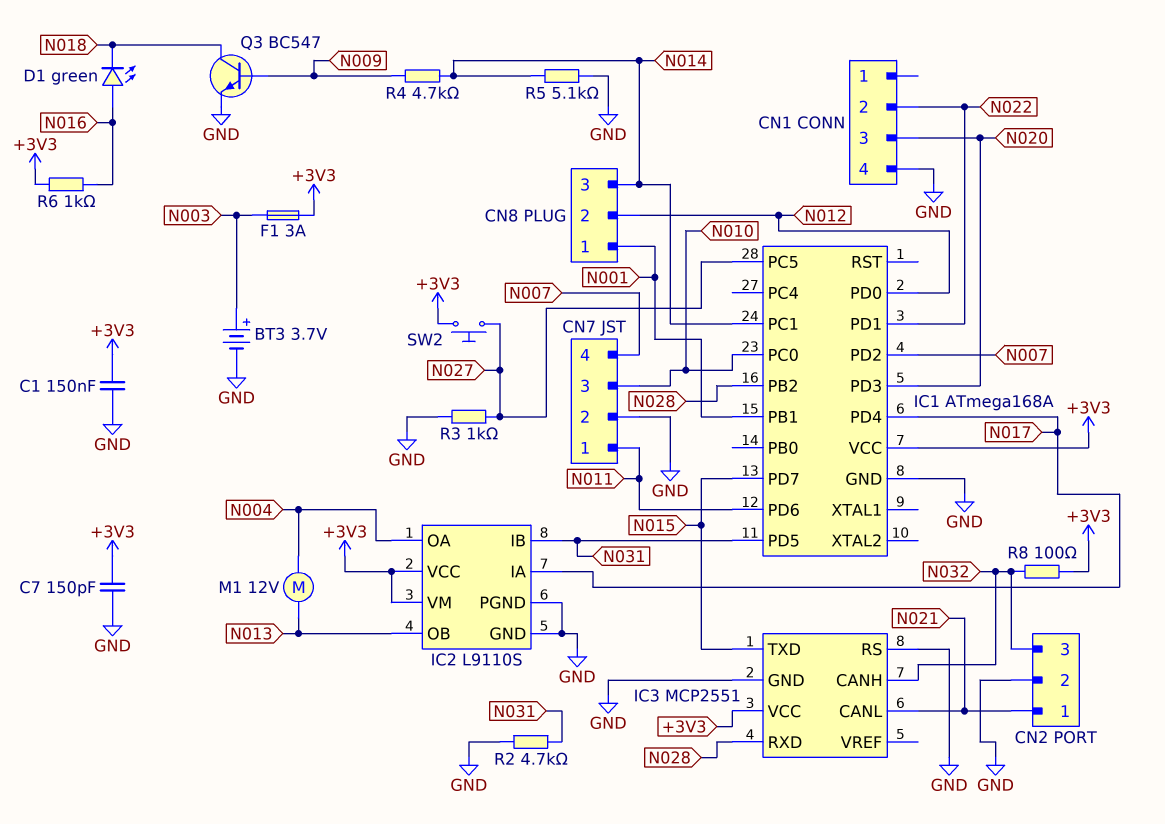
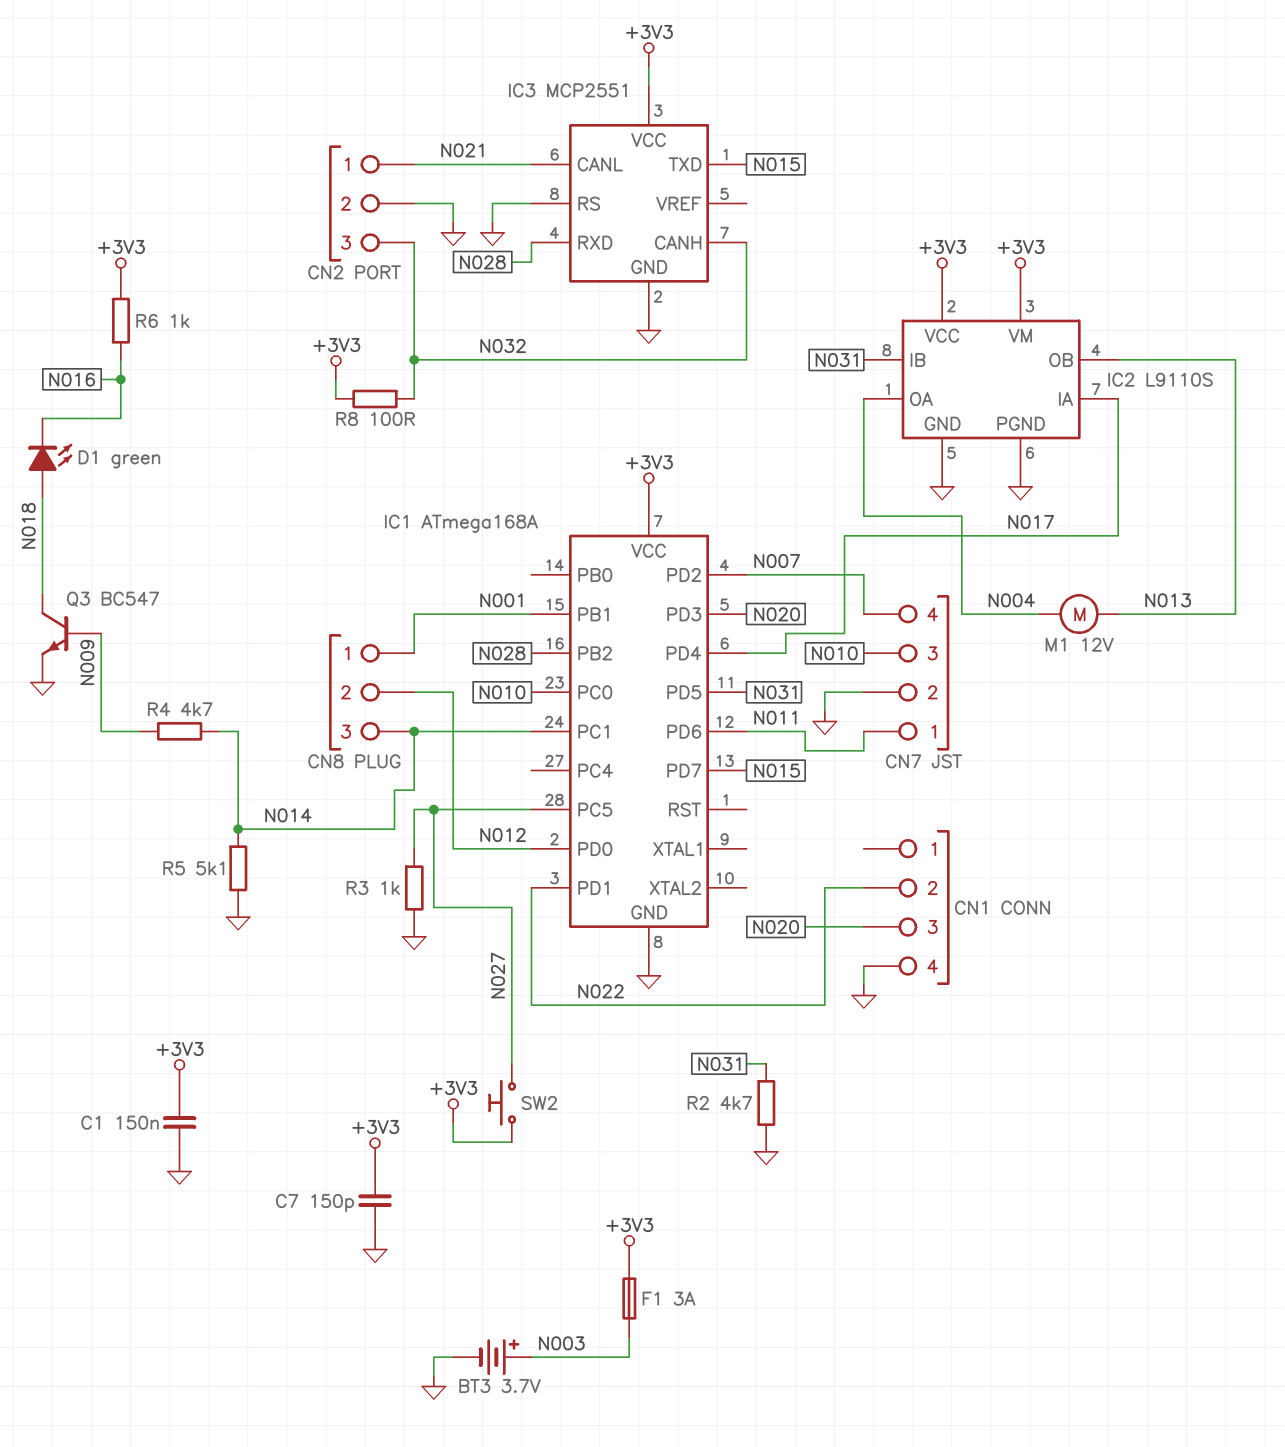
D1: LED green (A N016, K N018) -> LED green (A N018, K N016)

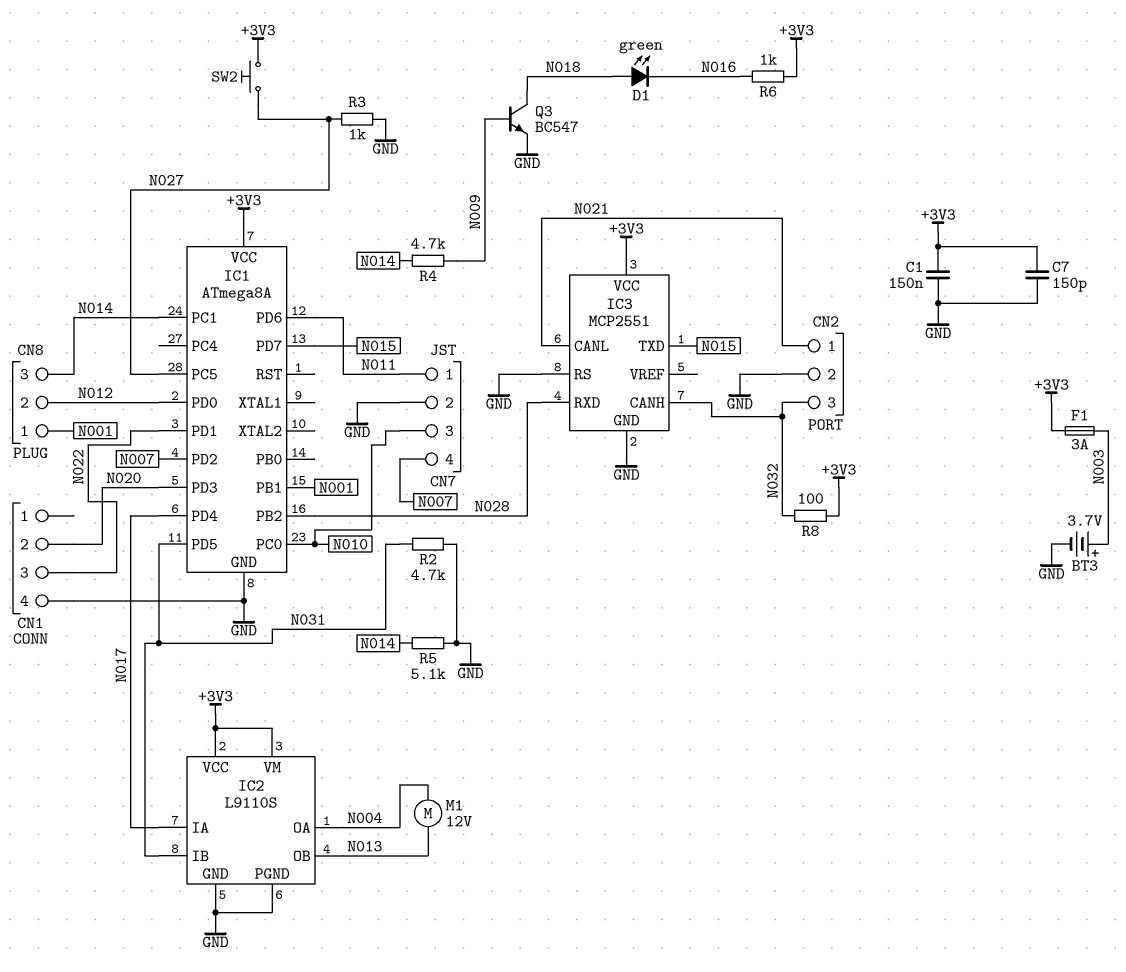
CN1 pin 2: N022 -> N020
CN1 pin 3: N020 -> N022
IC1: ATmega168A -> ATmega8A

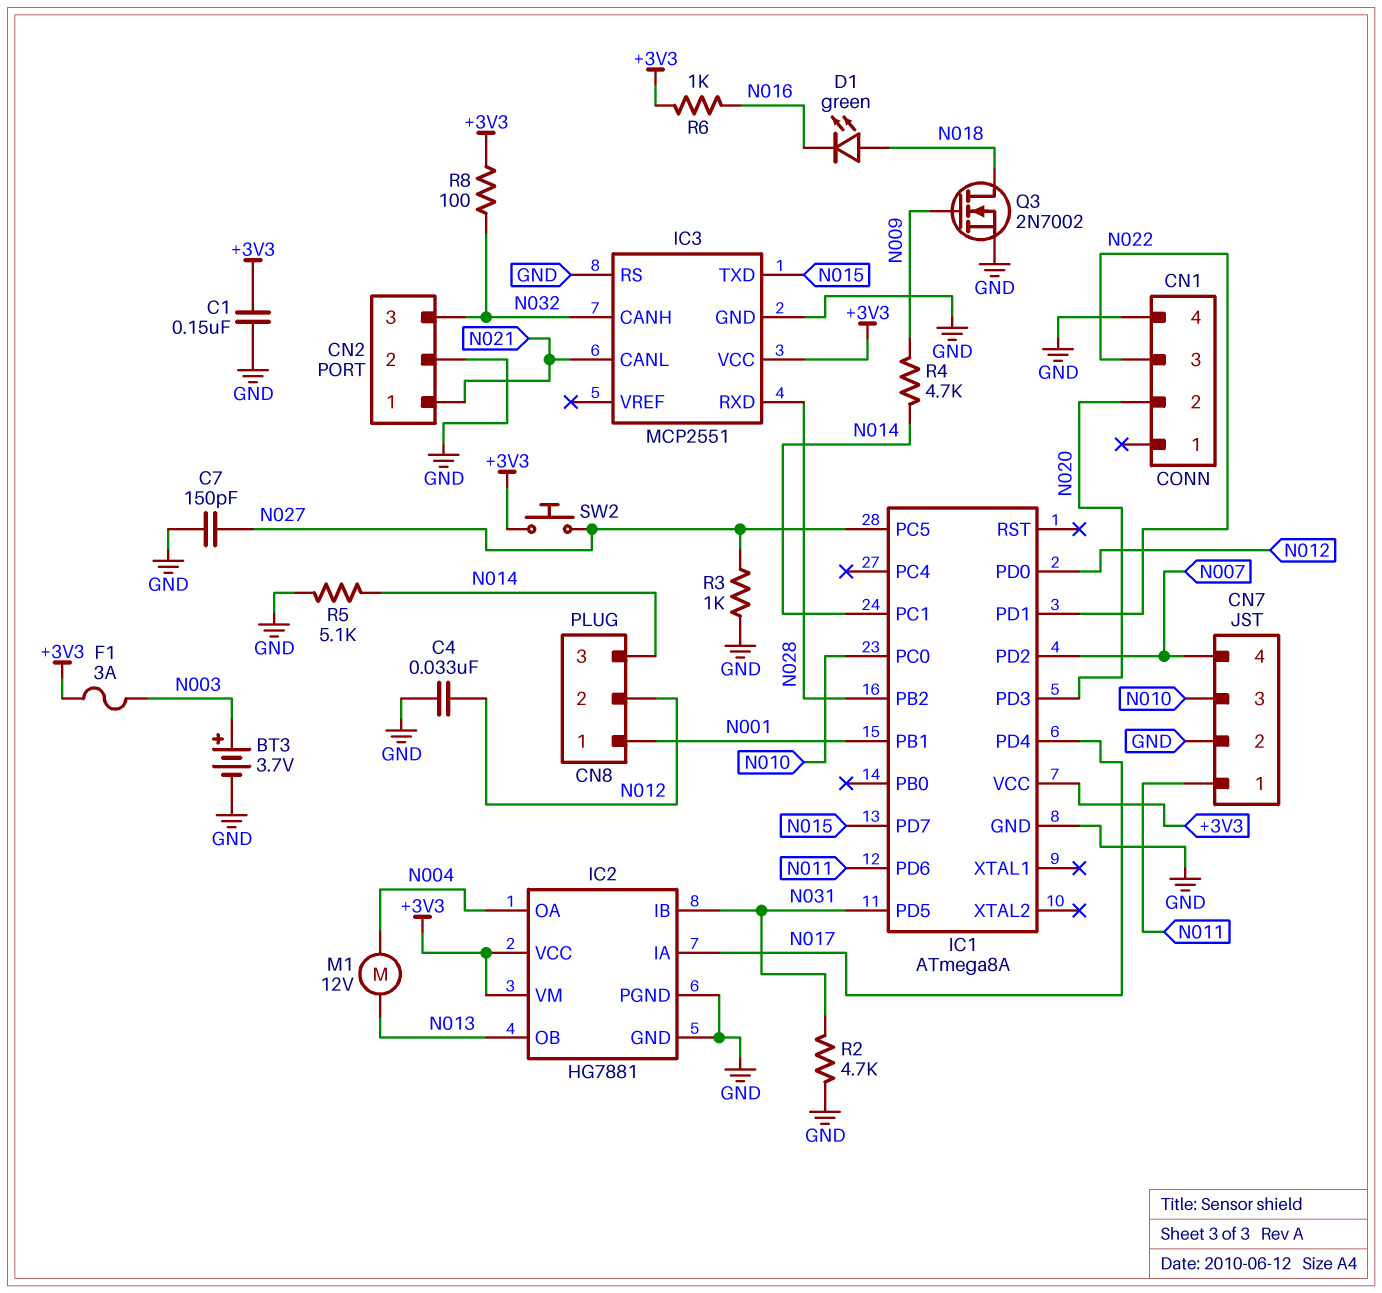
C4: none -> 33nF (GND, N012)
C7: 150pF (+3V3, GND) -> 150pF (GND, N027)
IC2: L9110S -> HG7881
Q3: NPN BC547 (B N009, C N018, E GND) -> NMOS 2N7002 (G N009, D N018, S GND)

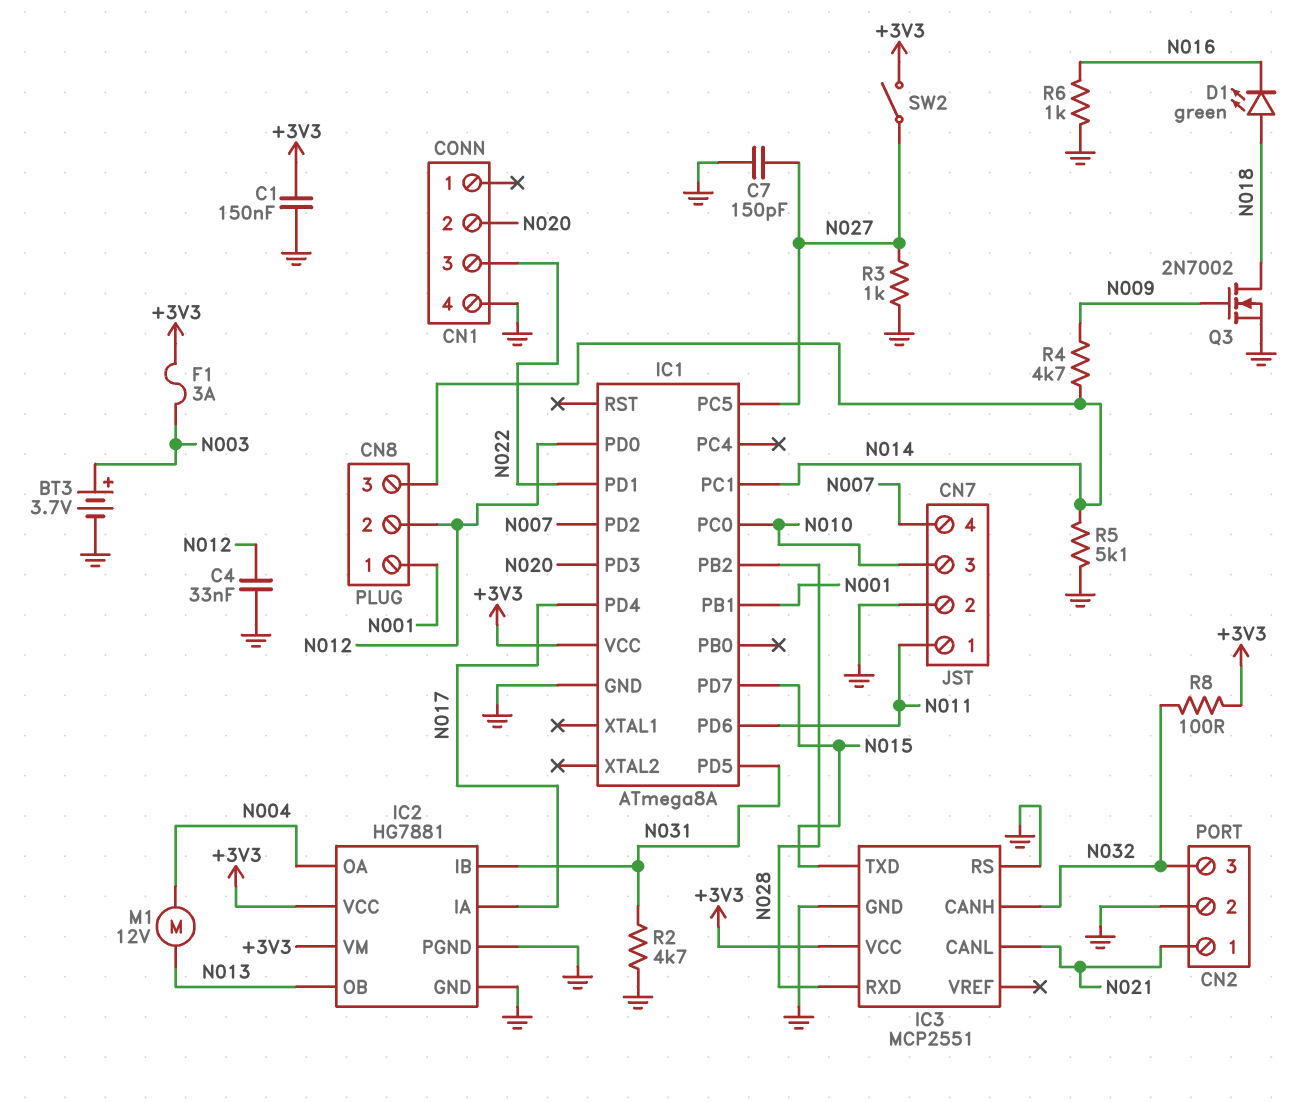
R6: 1k (+3V3, N016) -> 1k (GND, N016)
SW2: button (+3V3, N027) -> switch (+3V3, N027)

